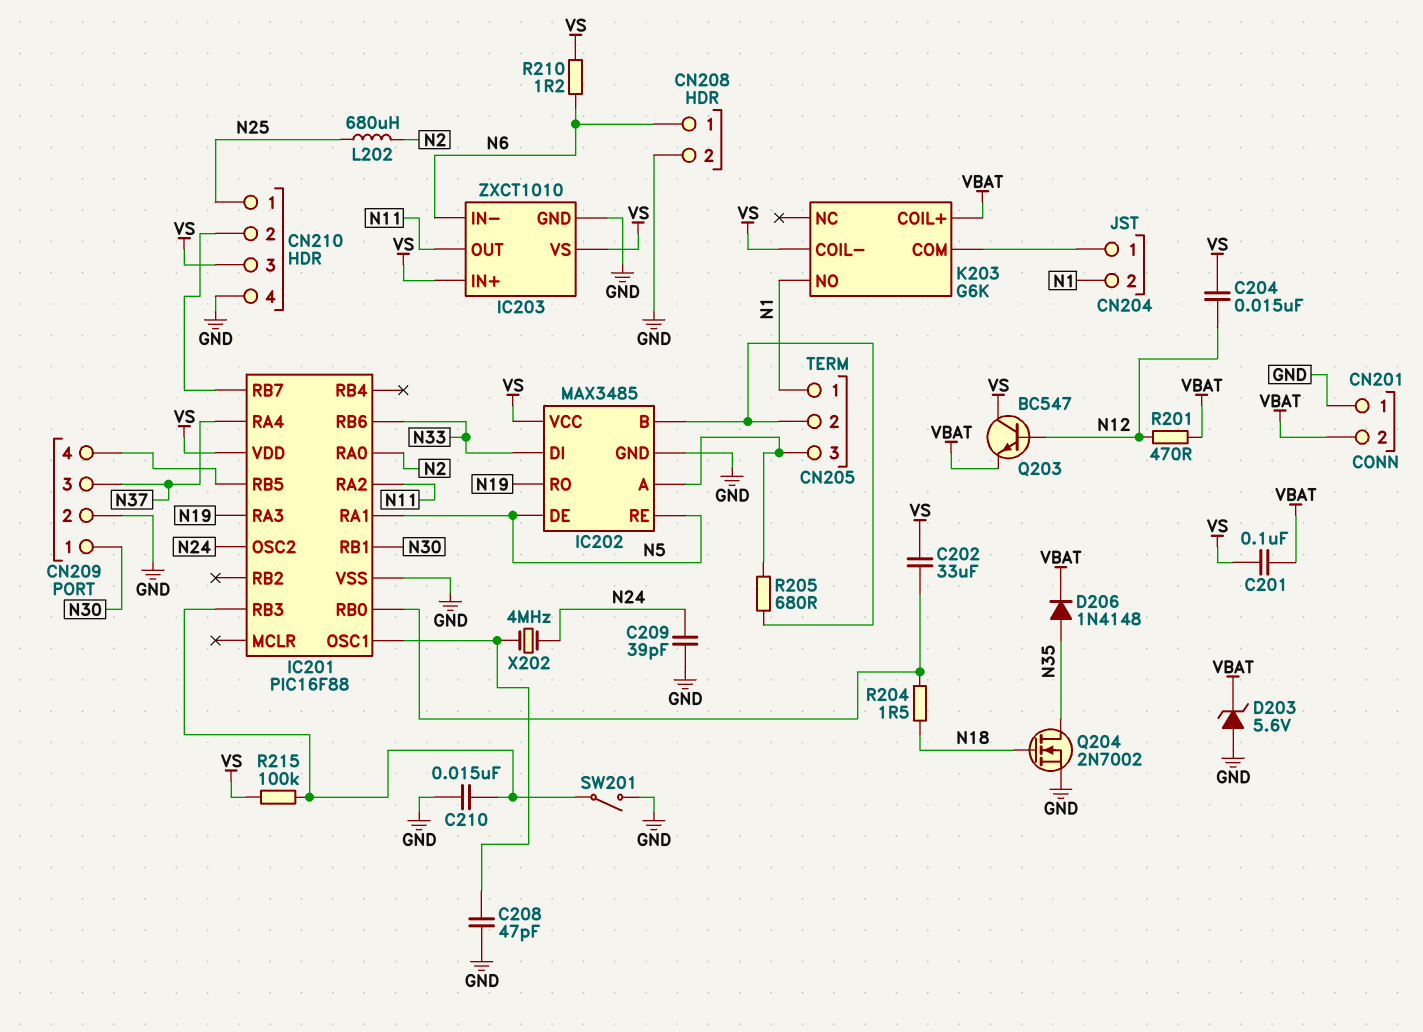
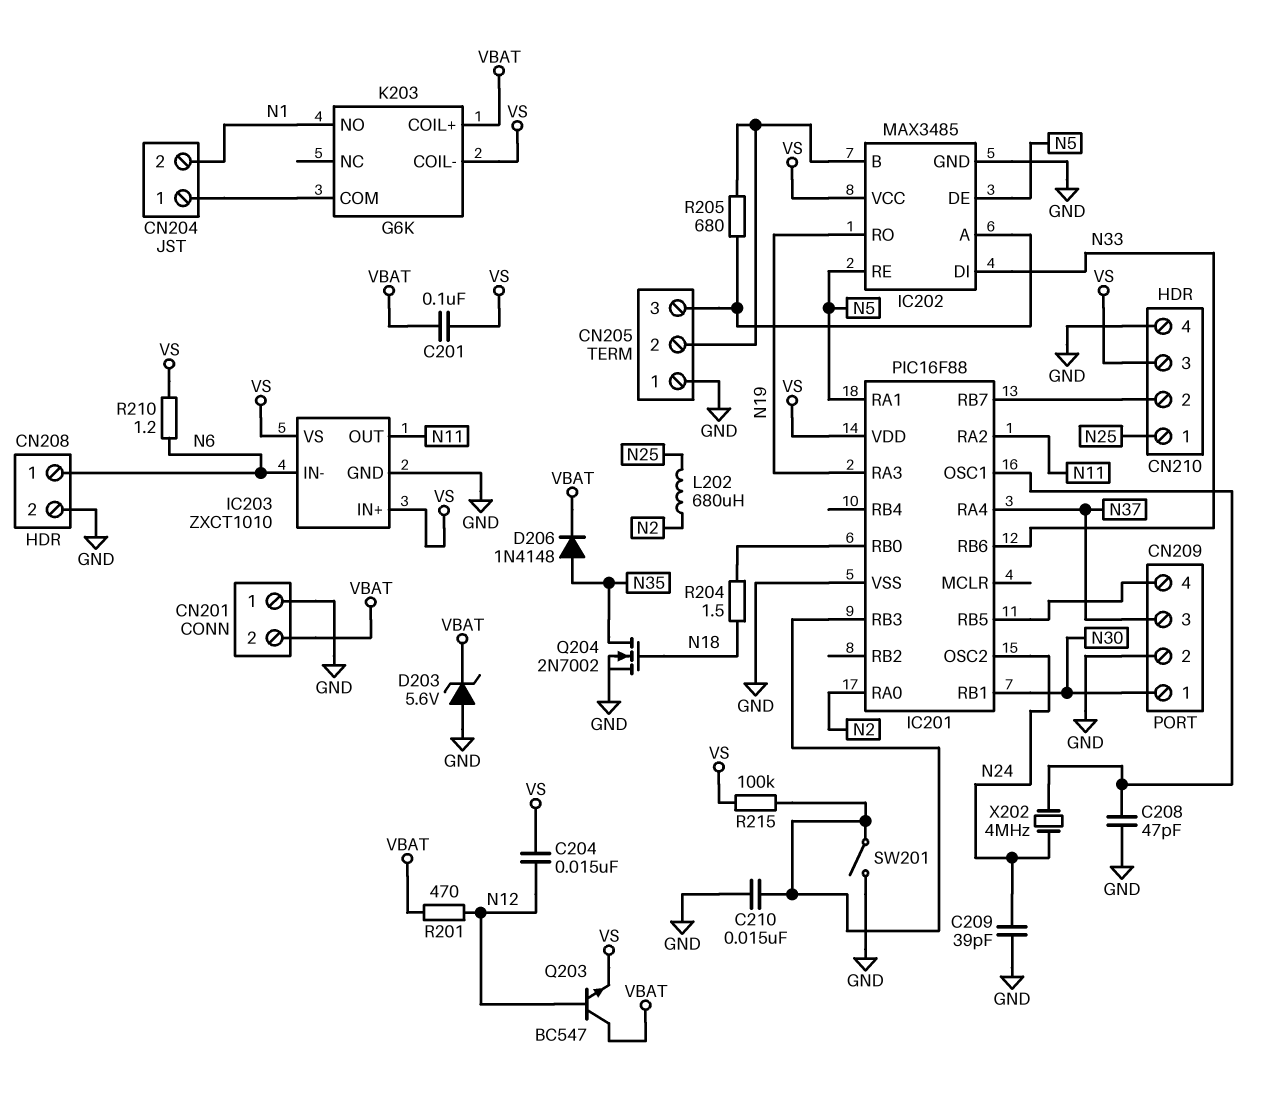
C202: 33uF (IC201/RB0, VS) -> none
CN205 pin 1: N1 -> GND
Q203: NPN BC547 (B N12, C VS, E VBAT) -> NPN BC547 (B N12, C VBAT, E VS)

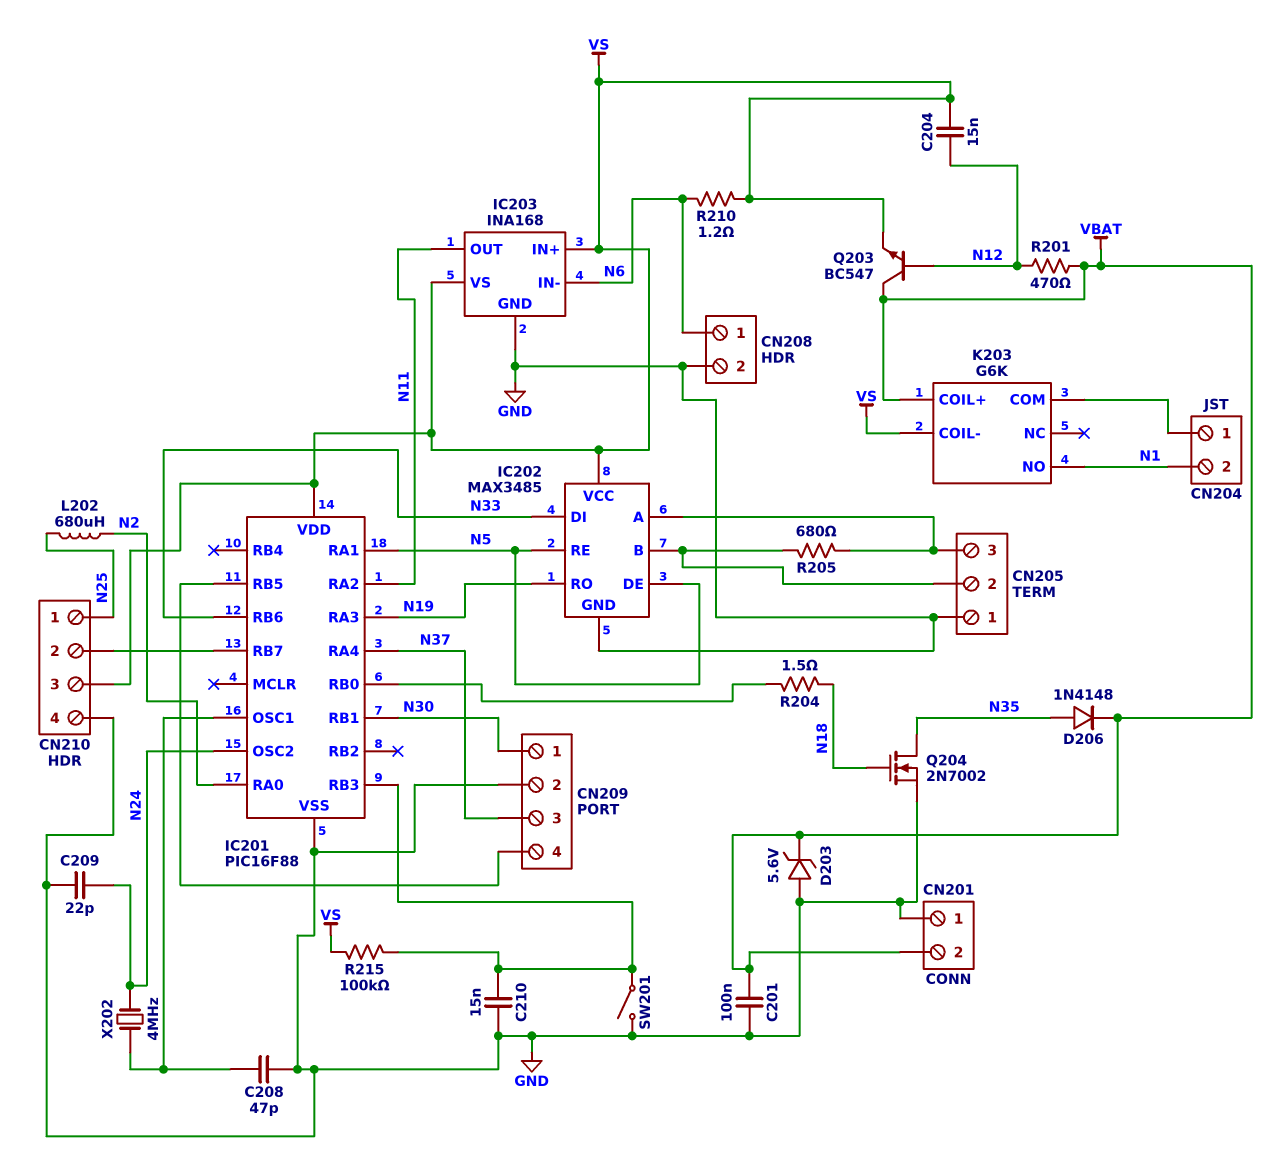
C201: 100nF (VBAT, VS) -> 100nF (GND, VBAT)
C209: 39pF (GND, N24) -> 22pF (GND, N24)
IC203: ZXCT1010 -> INA168

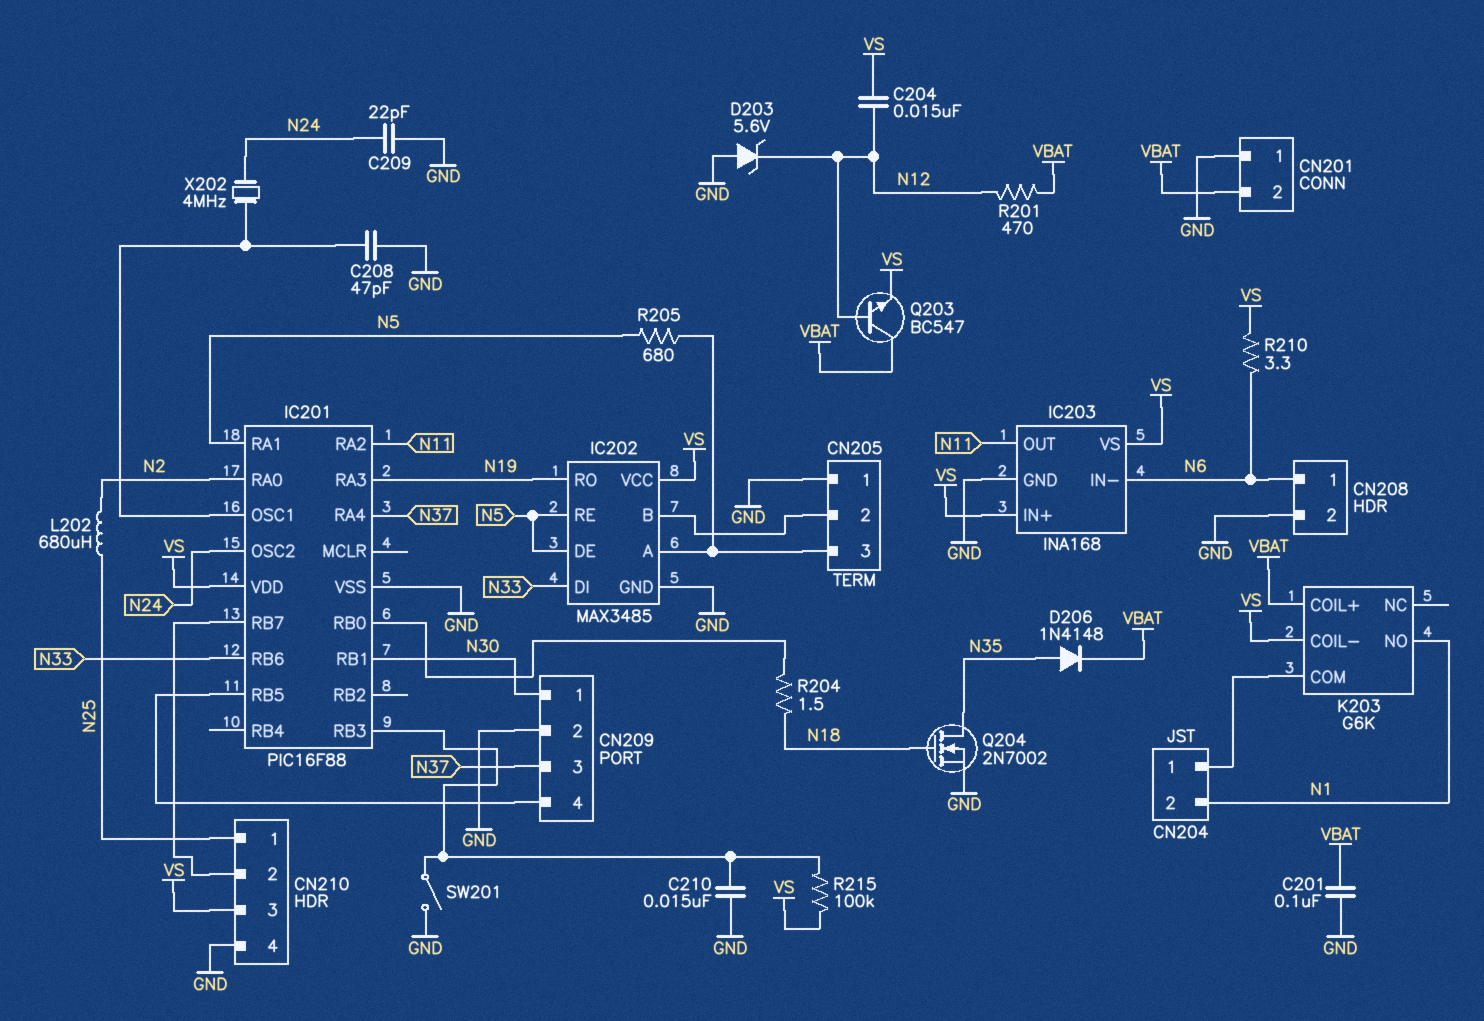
D203: zener 5.6V (A GND, K VBAT) -> zener 5.6V (A GND, K N12)
R205: 680 (CN205/2, CN205/3) -> 680 (CN205/3, N5)
R210: 1.2 (N6, VS) -> 3.3 (N6, VS)

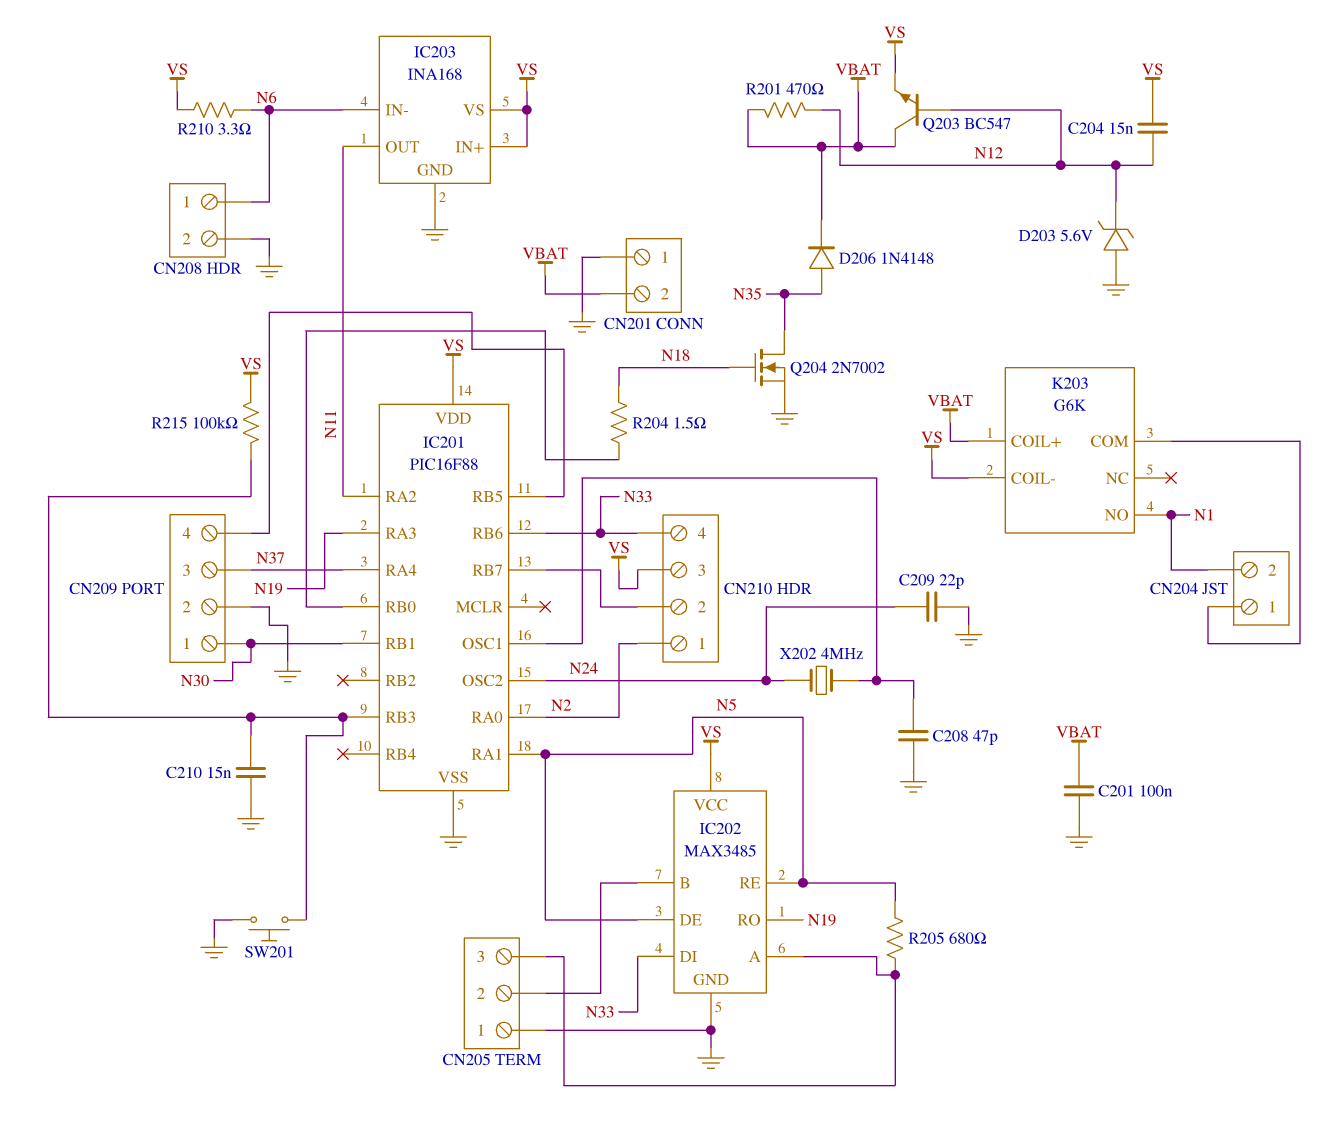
CN210 pin 1: N25 -> N2
CN210 pin 4: GND -> N33
L202: 680uH (N2, N25) -> none
SW201: switch (GND, IC201/RB3) -> button (GND, IC201/RB3)

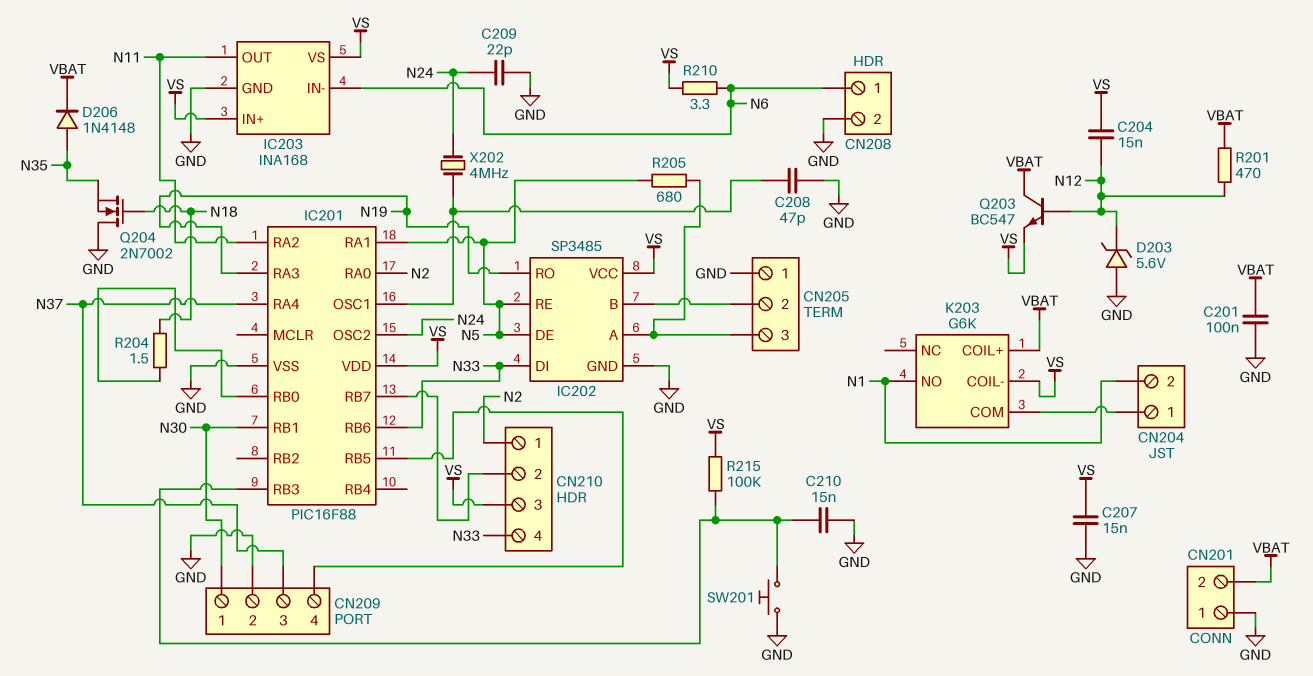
C207: none -> 15nF (GND, VS)
IC202: MAX3485 -> SP3485
Q204: NMOS 2N7002 (G N18, D N35, S GND) -> NMOS 2N7002 (G N18, D GND, S N35)

